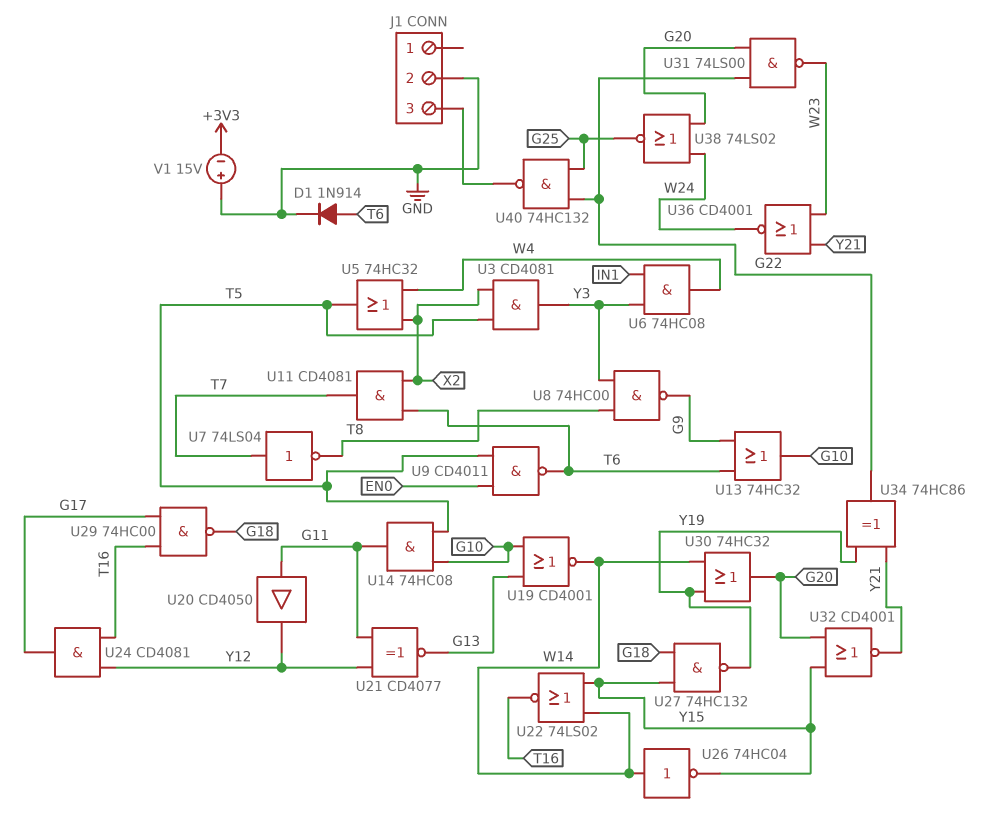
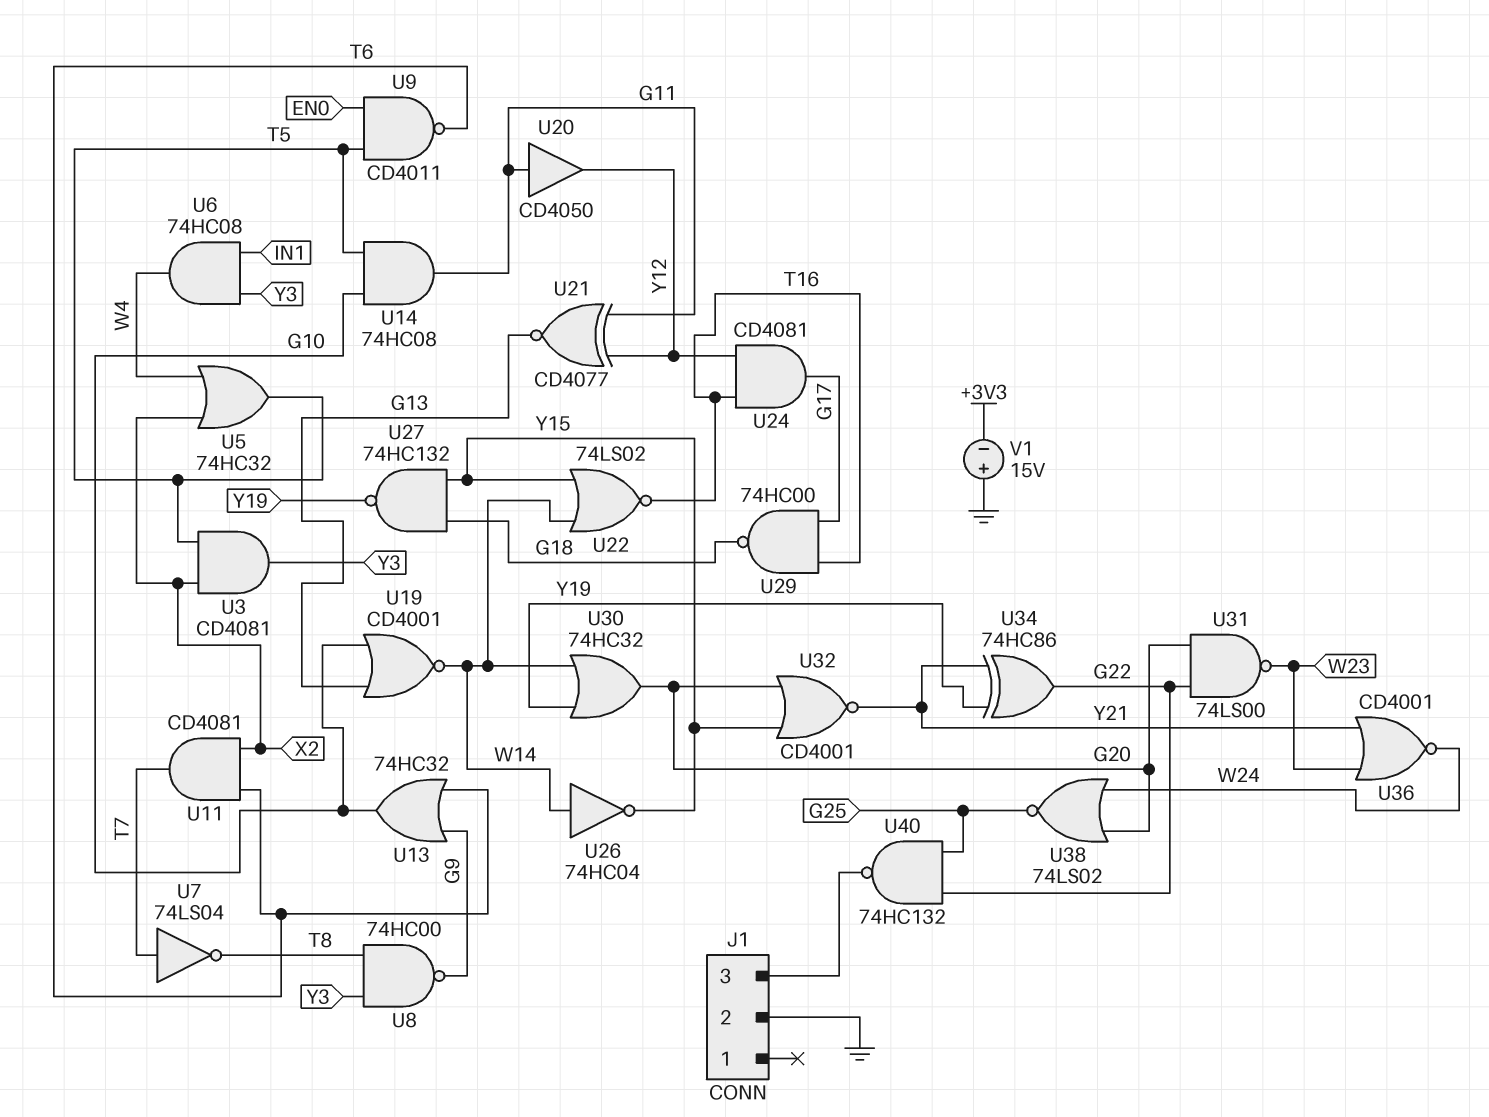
D1: diode 1N914 (A T6, K GND) -> none

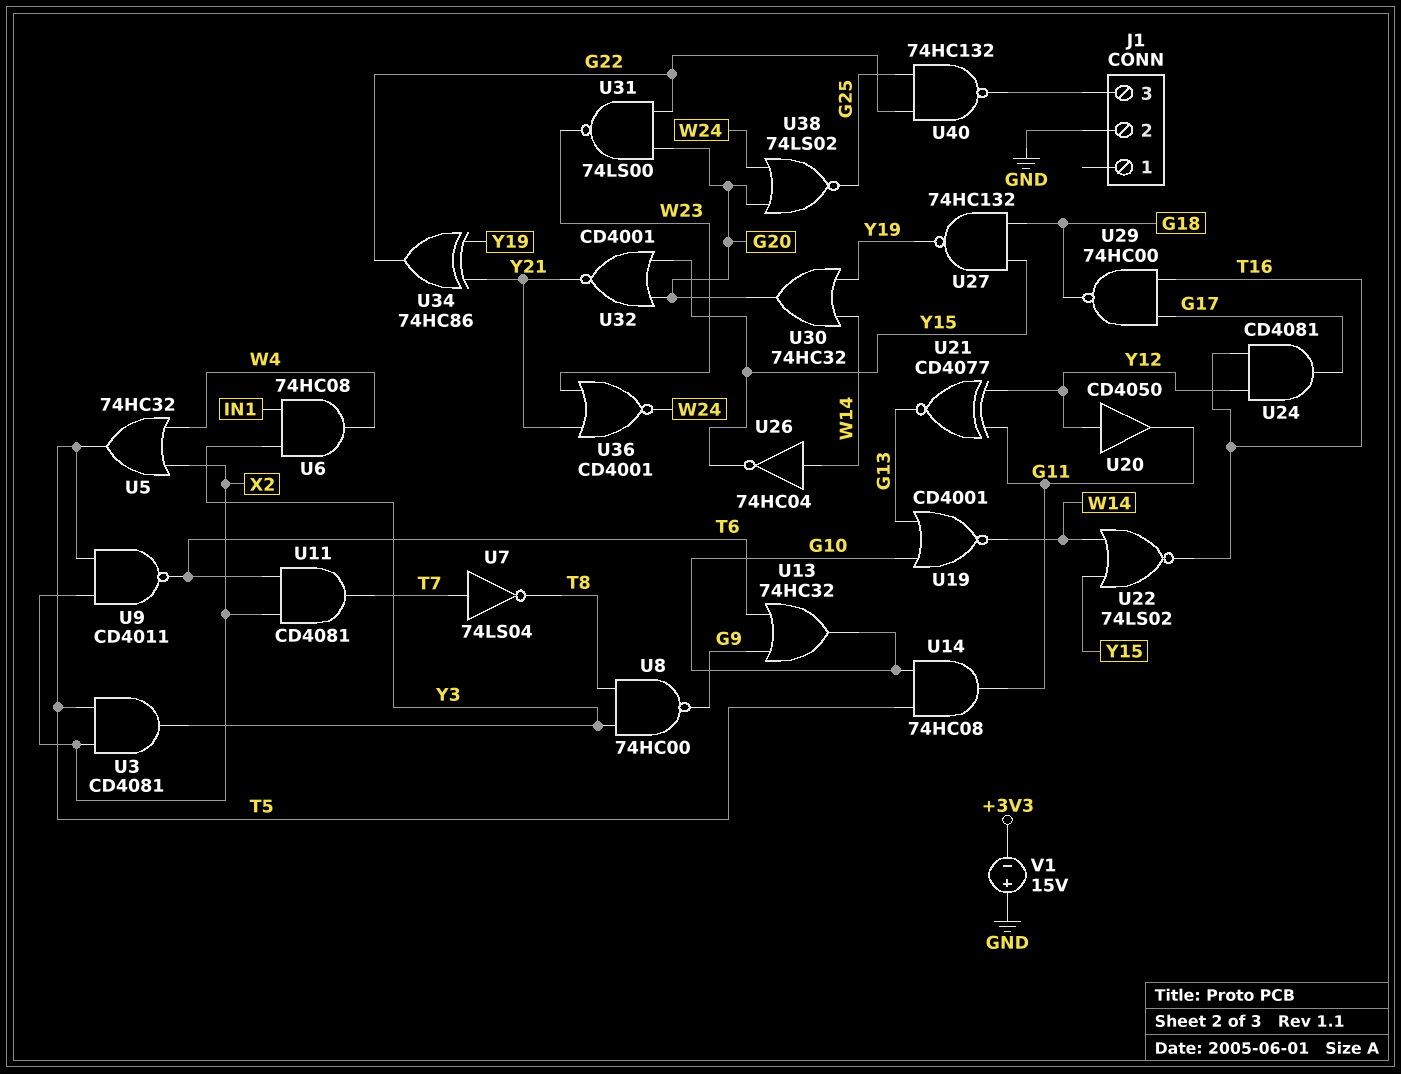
U9: NAND CD4011 (in EN0, in T5, out T6) -> NAND CD4011 (in T5, in X2, out T6)
U20: buffer CD4050 (in G11, out Y12) -> buffer CD4050 (in Y12, out G11)

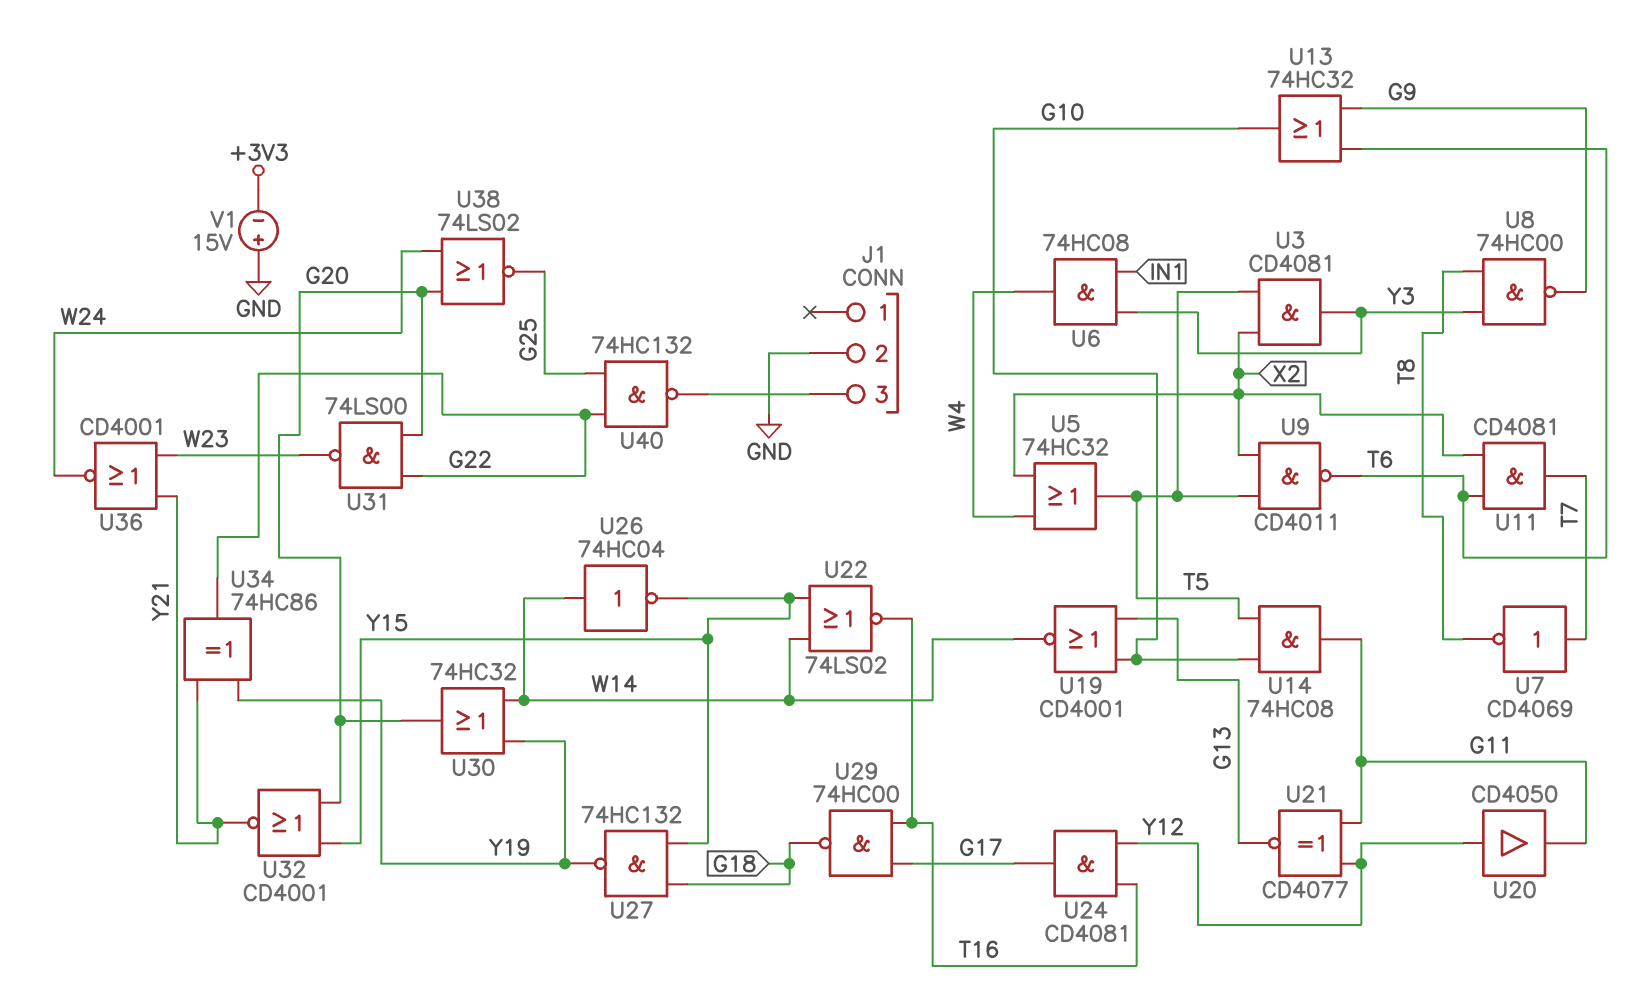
U7: NOT 74LS04 (in T7, out T8) -> NOT CD4069 (in T7, out T8)

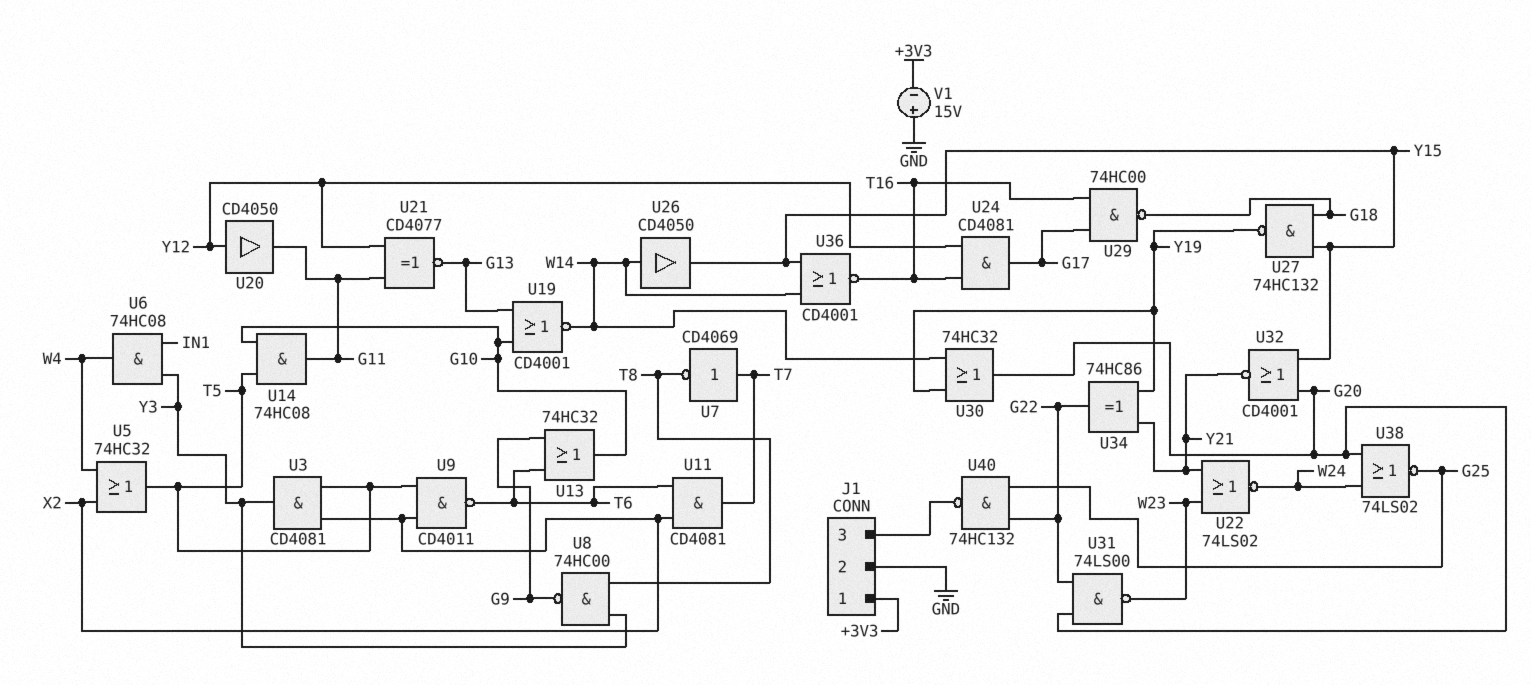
J1 pin 1: none -> +3V3
U22: NOR 74LS02 (in W14, in Y15, out T16) -> NOR 74LS02 (in W23, in Y21, out W24)
U26: NOT 74HC04 (in W14, out Y15) -> buffer CD4050 (in W14, out Y15)
U36: NOR CD4001 (in W23, in Y21, out W24) -> NOR CD4001 (in W14, in Y15, out T16)

